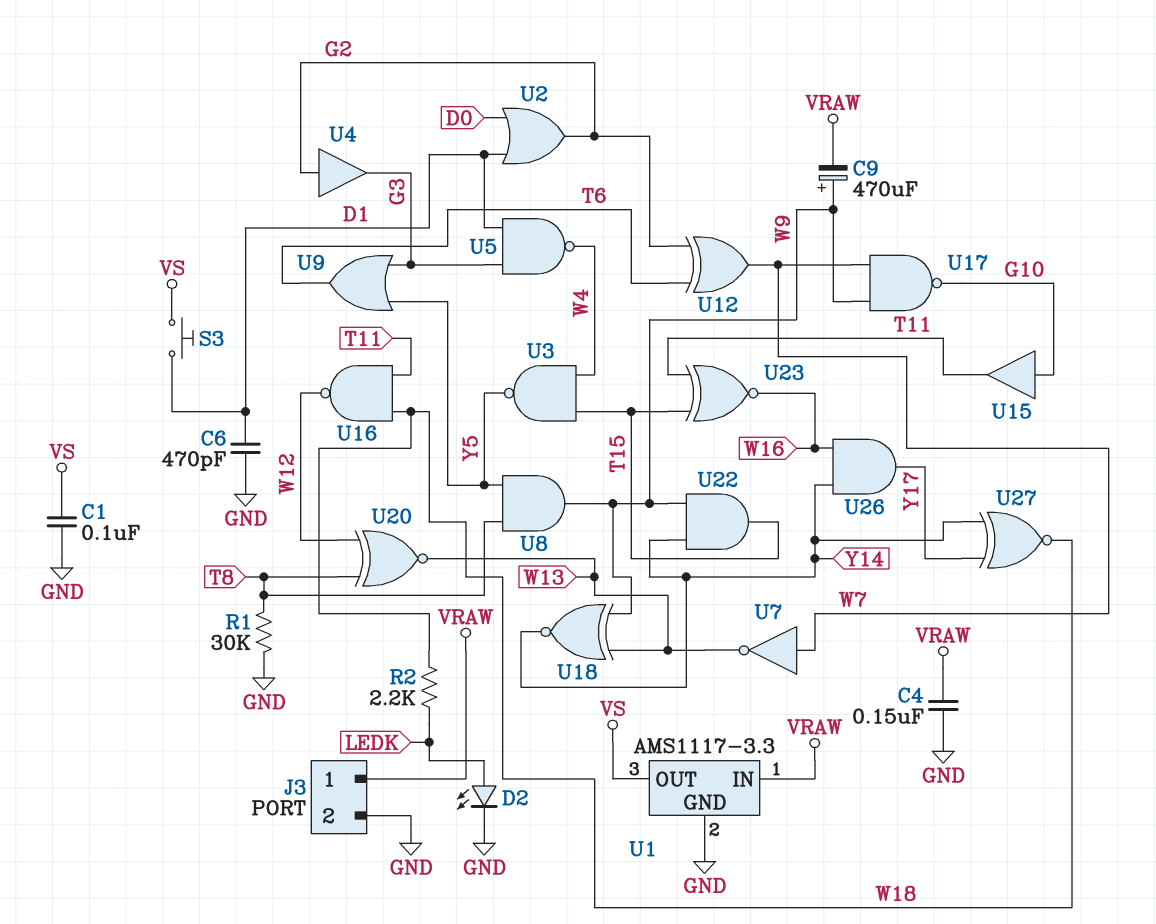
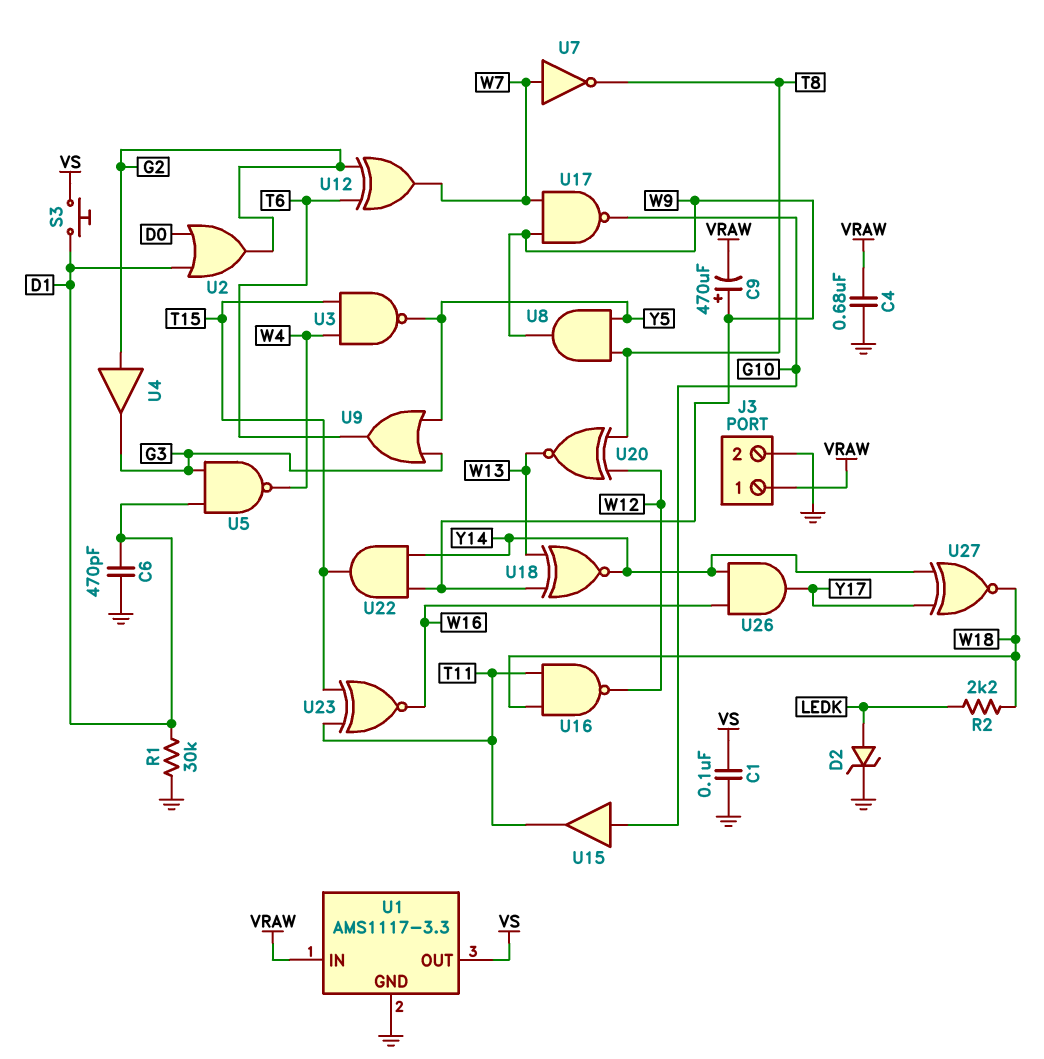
C4: 150nF (GND, VRAW) -> 680nF (GND, VRAW)
D2: LED (A LEDK, K GND) -> zener (A LEDK, K GND)
R1: 30k (GND, T8) -> 30k (D1, GND)
U7: NOT (in W7, out W13) -> NOT (in W7, out T8)

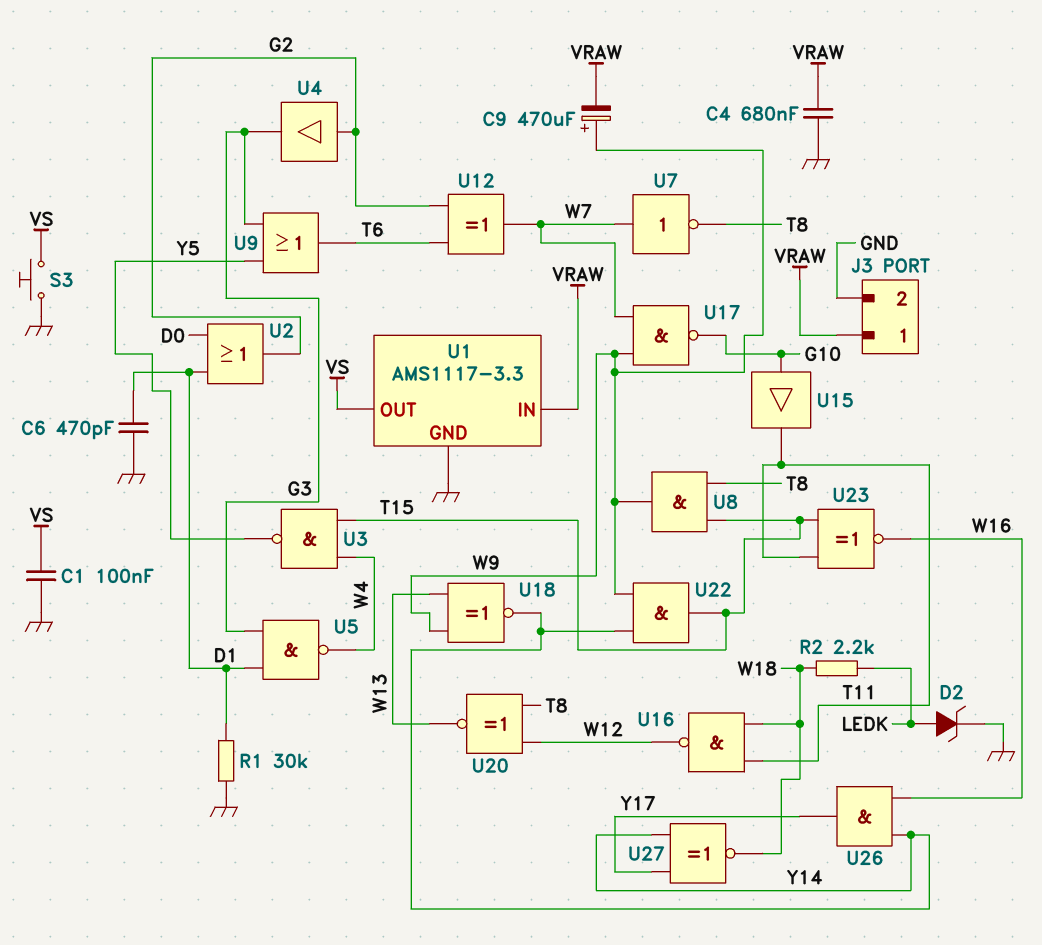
S3: button (D1, VS) -> button (GND, VS)
U8: AND (in T8, in Y5, out W9) -> AND (in T8, in T15, out W9)

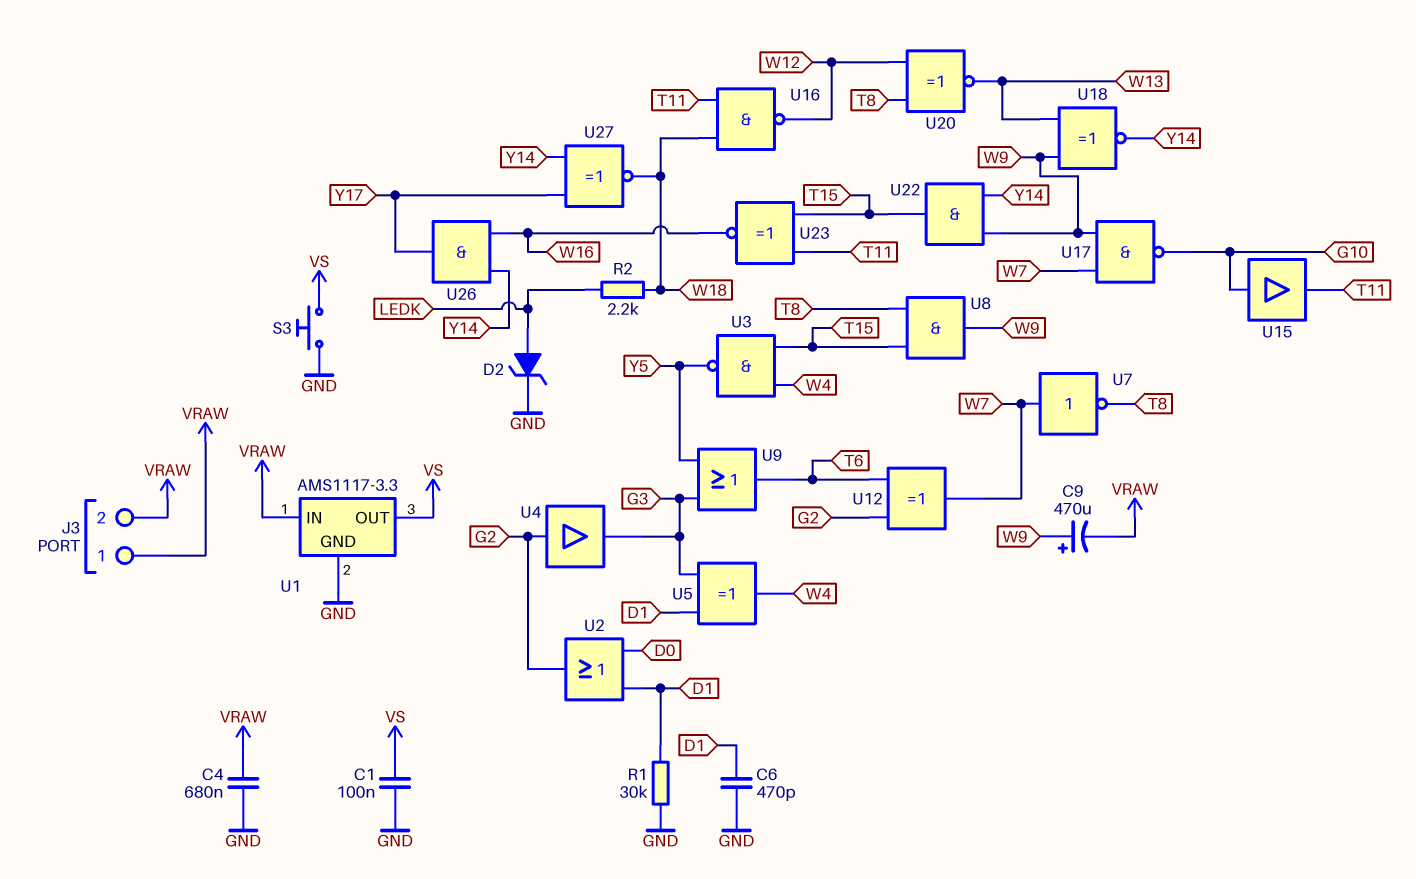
J3 pin 2: GND -> VRAW
U5: NAND (in D1, in G3, out W4) -> XOR (in D1, in G3, out W4)

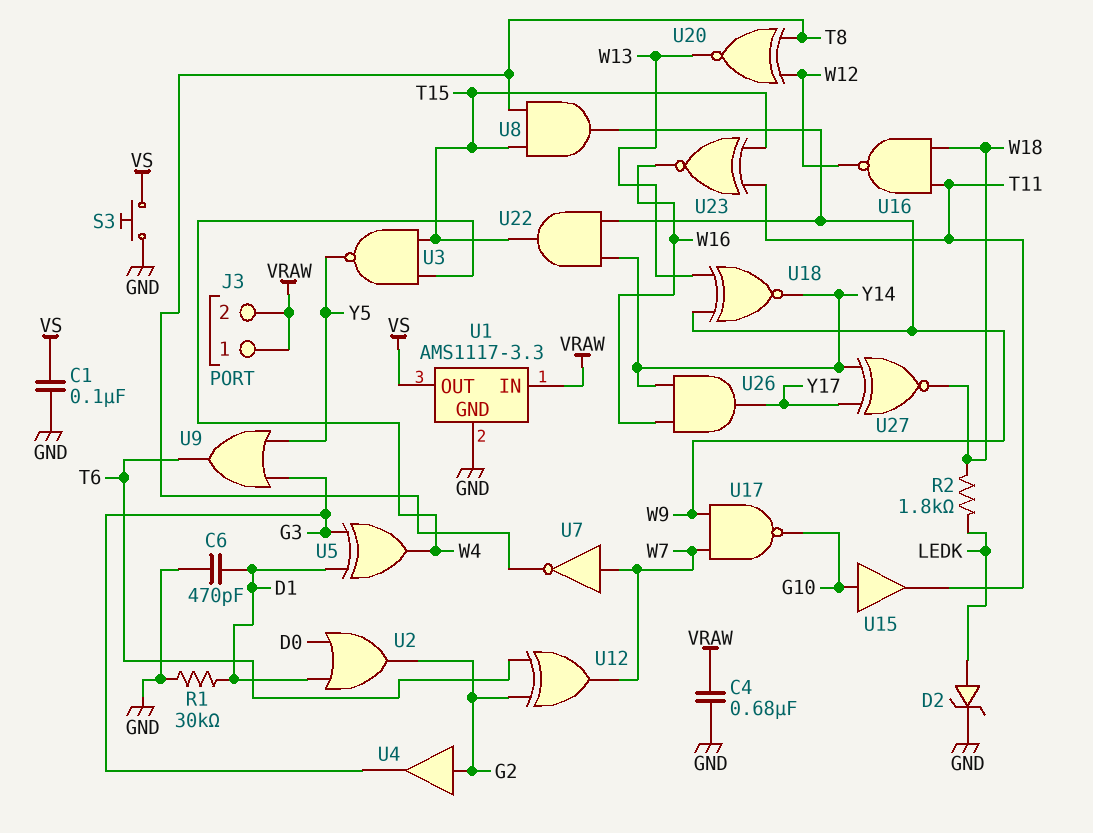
C9: 470uF (plus W9, minus VRAW) -> none
R2: 2.2k (LEDK, W18) -> 1.8k (LEDK, W18)

